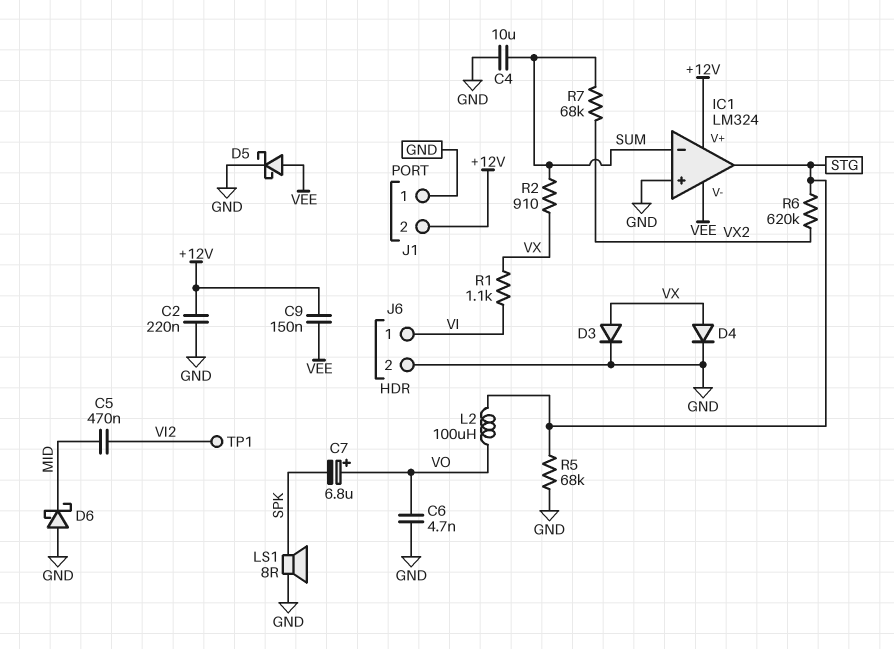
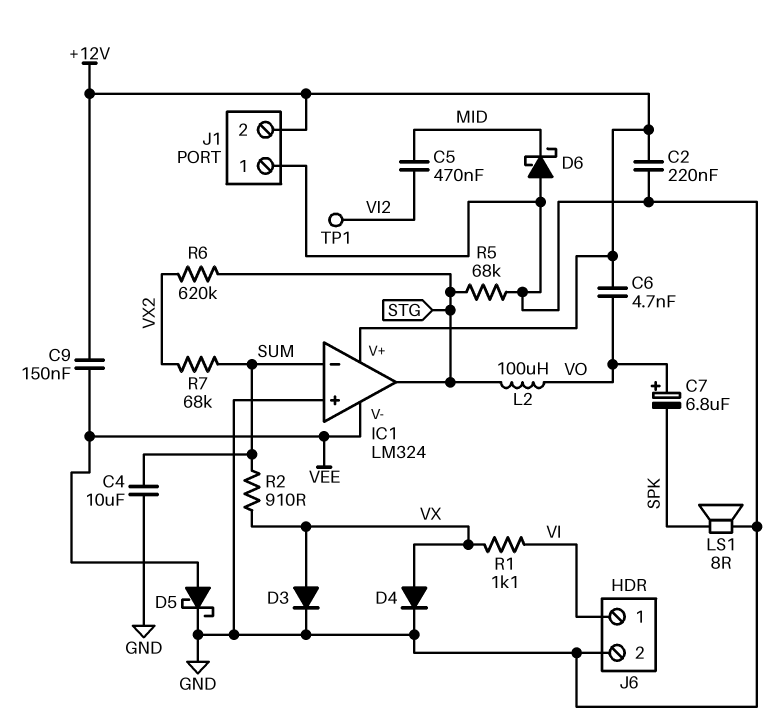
C6: 4.7nF (GND, VO) -> 4.7nF (+12V, VO)

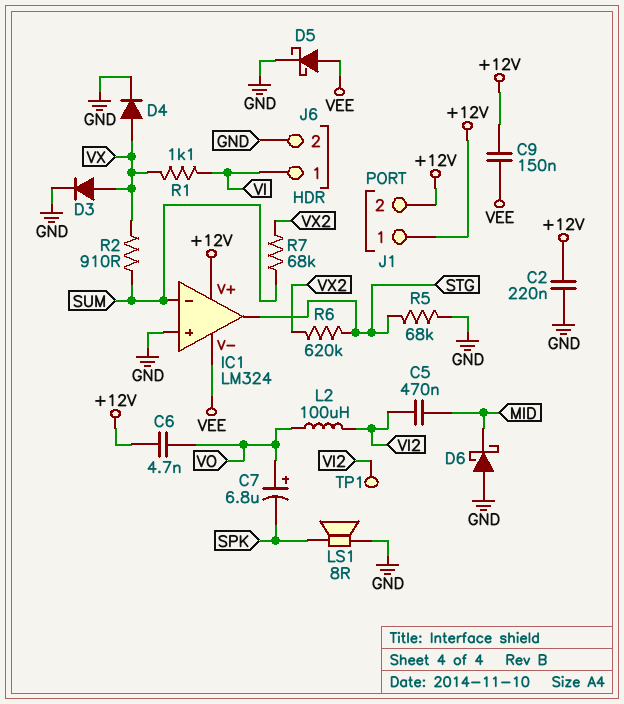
C4: 10uF (GND, SUM) -> none
J1 pin 1: GND -> +12V
L2: 100uH (STG, VO) -> 100uH (VI2, VO)

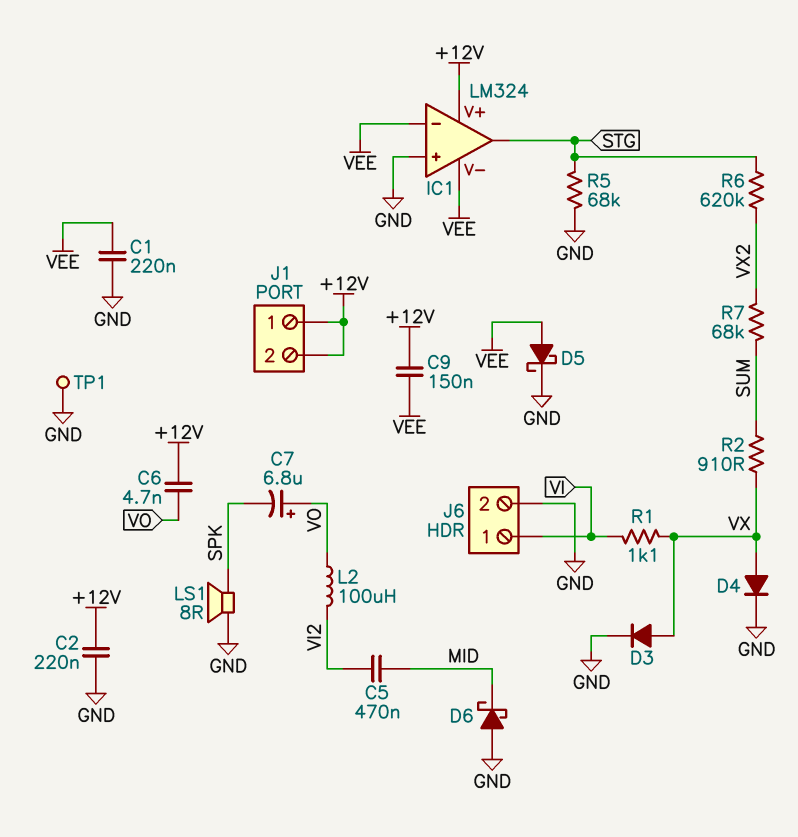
C1: none -> 220nF (GND, VEE)
IC1 pin in-: SUM -> VEE
TP1: test point (VI2) -> test point (GND)

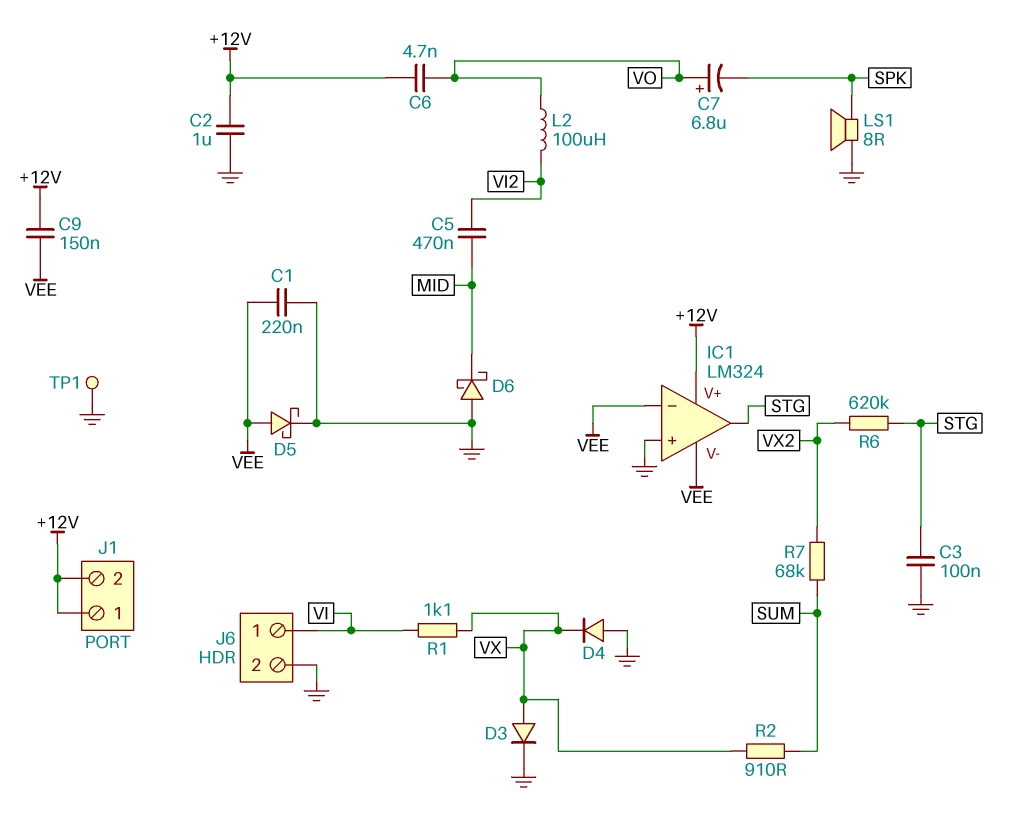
C2: 220nF (+12V, GND) -> 1uF (+12V, GND)
C3: none -> 100nF (GND, STG)
D4: diode (A VX, K GND) -> diode (A GND, K VX)
R5: 68k (GND, STG) -> none

